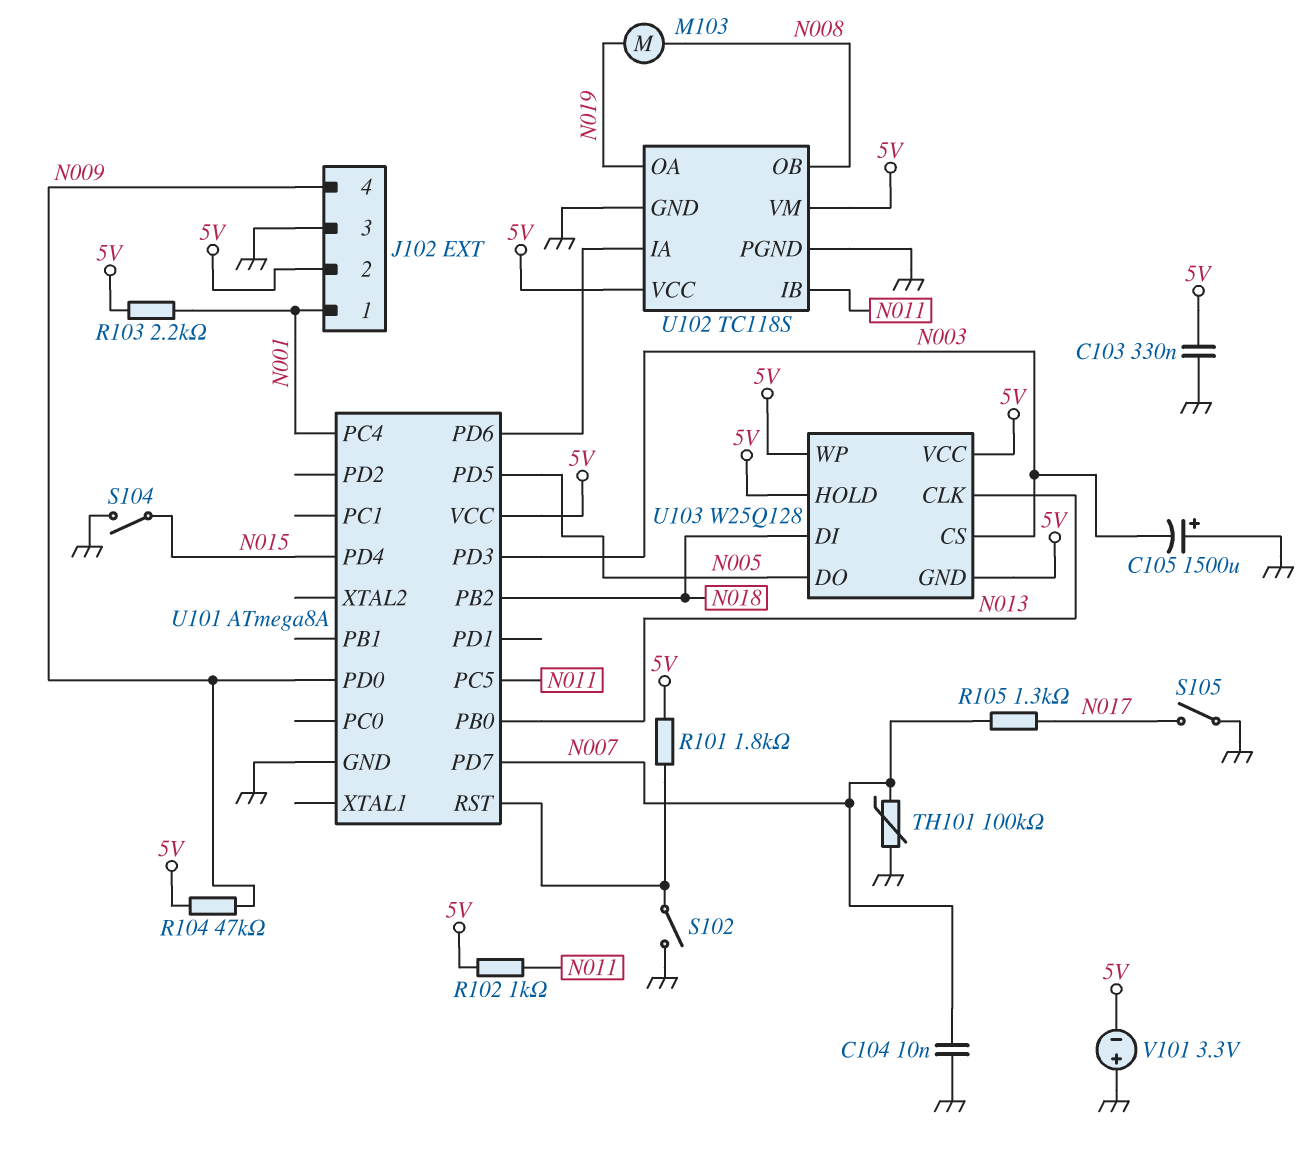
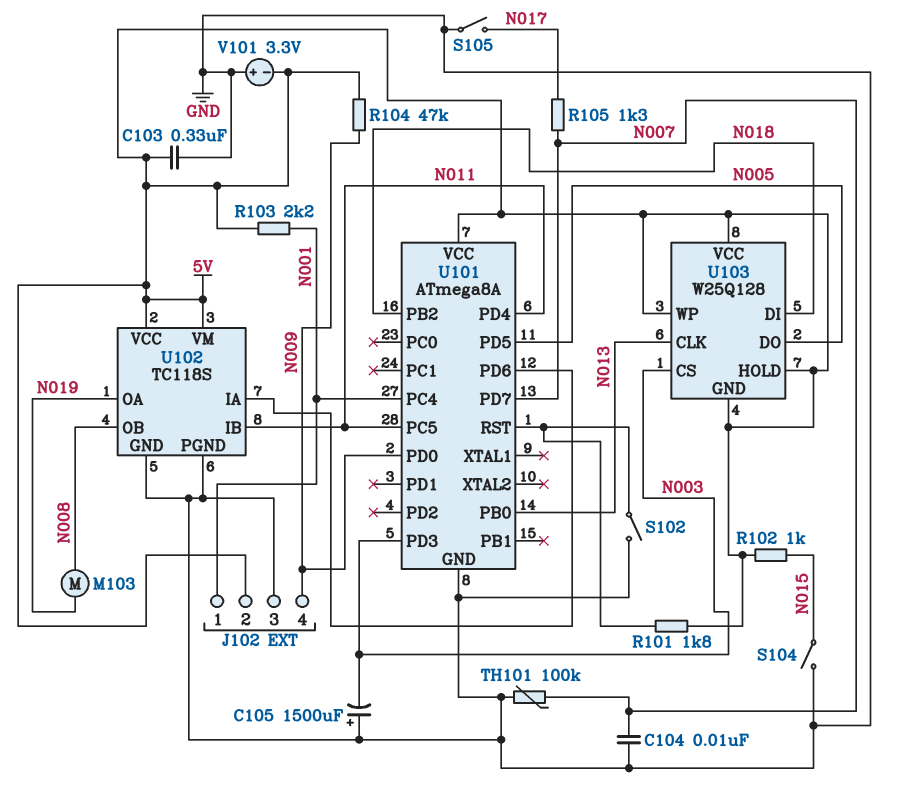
R102: 1k (5V, N011) -> 1k (5V, N015)
U101 pin PD4: N015 -> N011

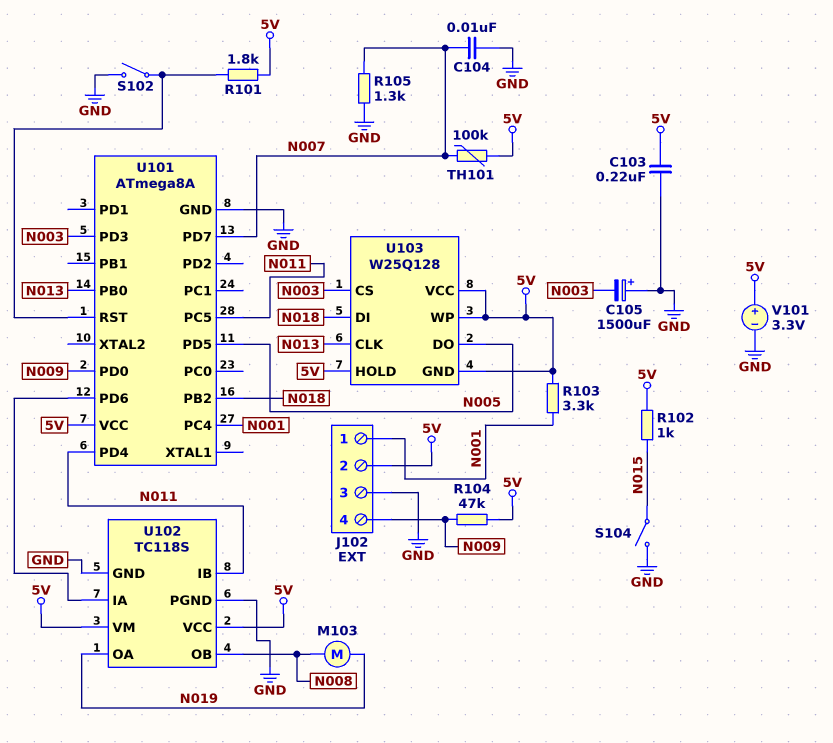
C103: 330nF (5V, GND) -> 220nF (5V, GND)
R103: 2.2k (5V, N001) -> 3.3k (5V, N001)
R105: 1.3k (N007, N017) -> 1.3k (GND, N007)
S105: switch (GND, N017) -> none
TH101: 100k (GND, N007) -> 100k (5V, N007)
V101: 3.3V (plus GND, minus 5V) -> 3.3V (plus 5V, minus GND)

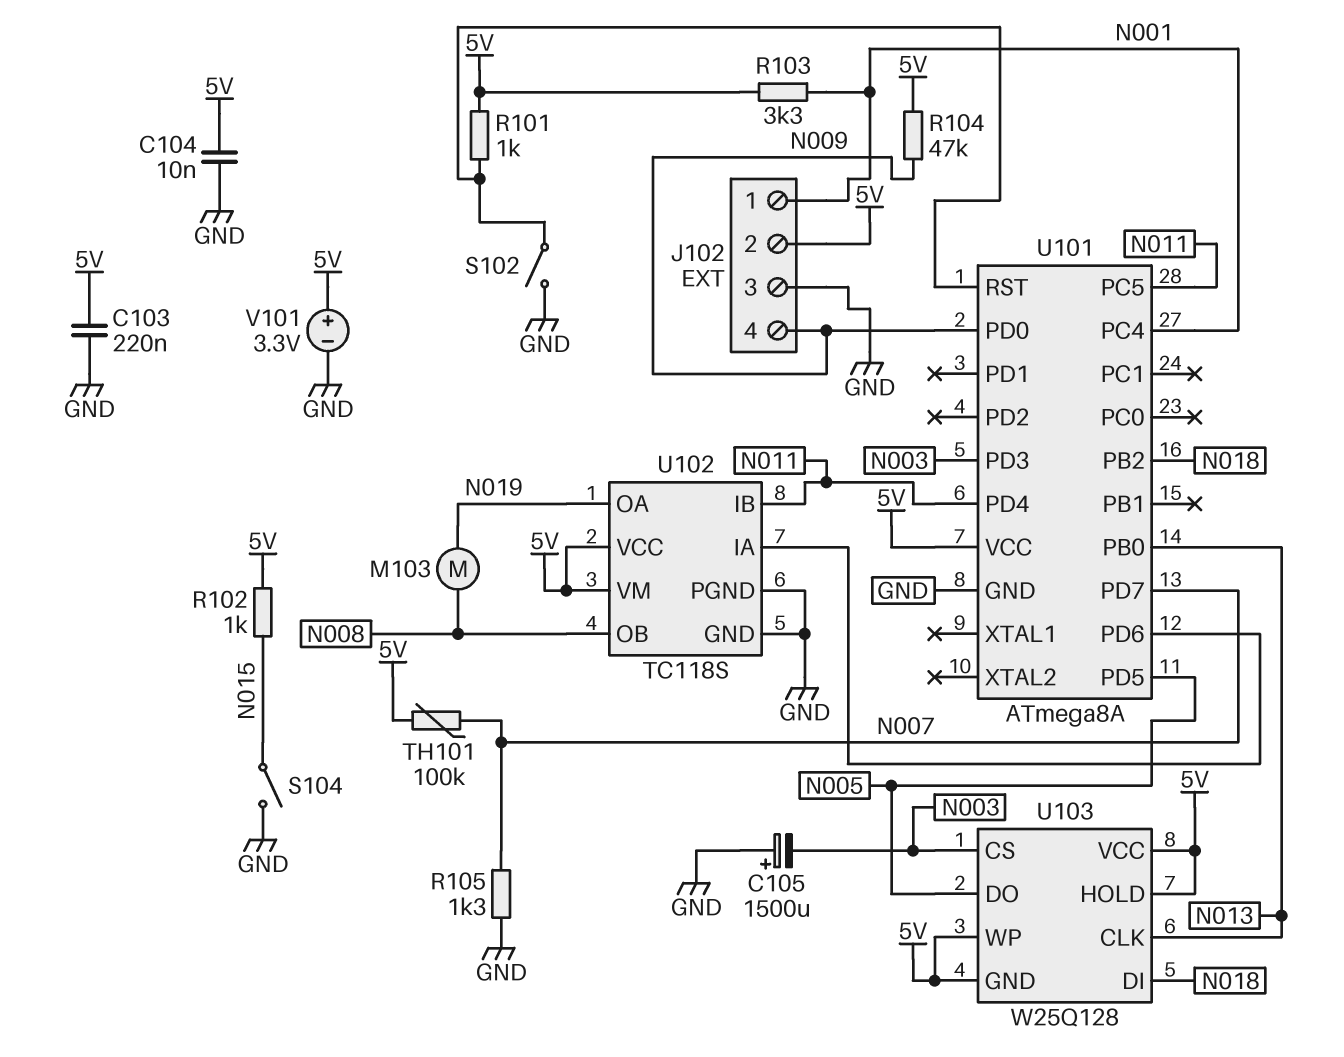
C104: 10nF (GND, N007) -> 10nF (5V, GND)
R101: 1.8k (5V, U101/RST) -> 1k (5V, U101/RST)

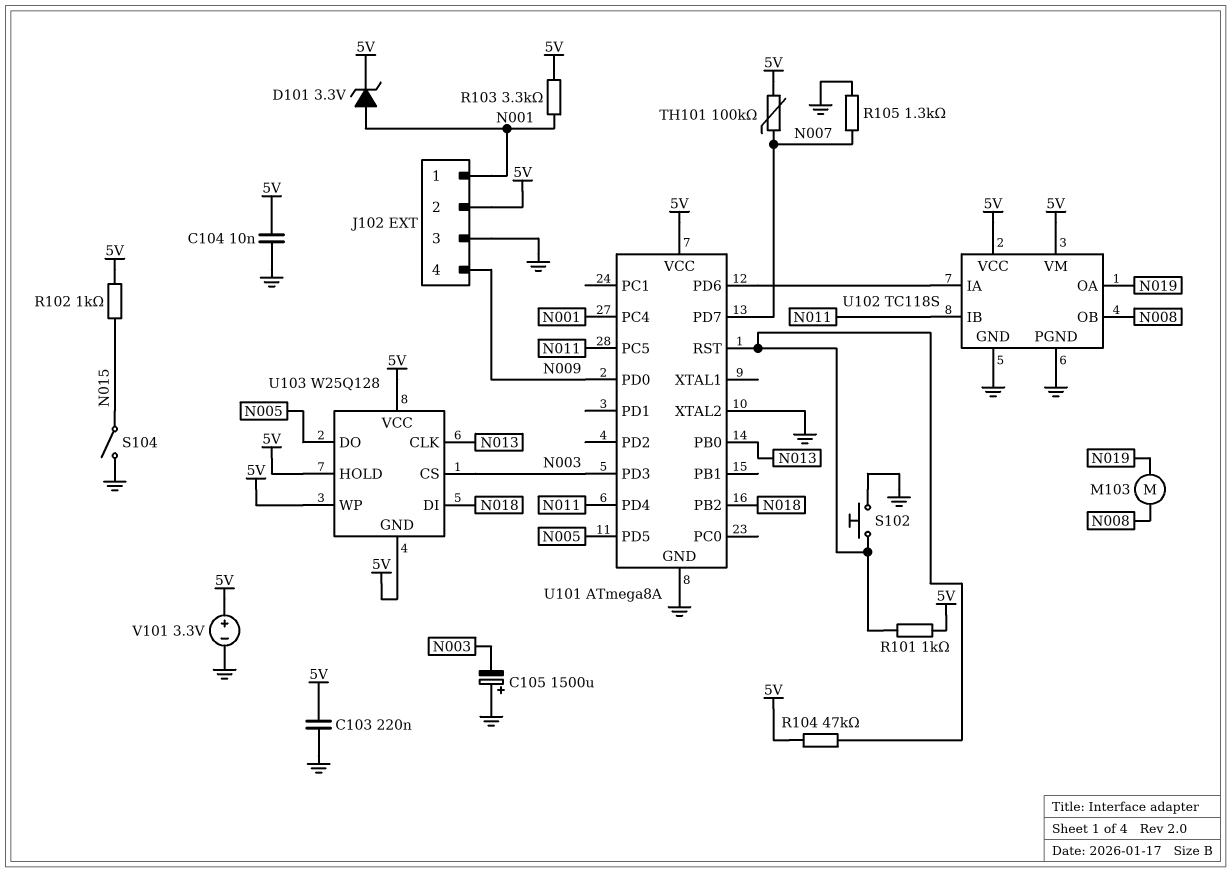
D101: none -> zener 3.3V (A N001, K 5V)
R104: 47k (5V, N009) -> 47k (5V, U101/RST)
S102: switch (GND, U101/RST) -> button (GND, U101/RST)
U101 pin XTAL2: none -> GND

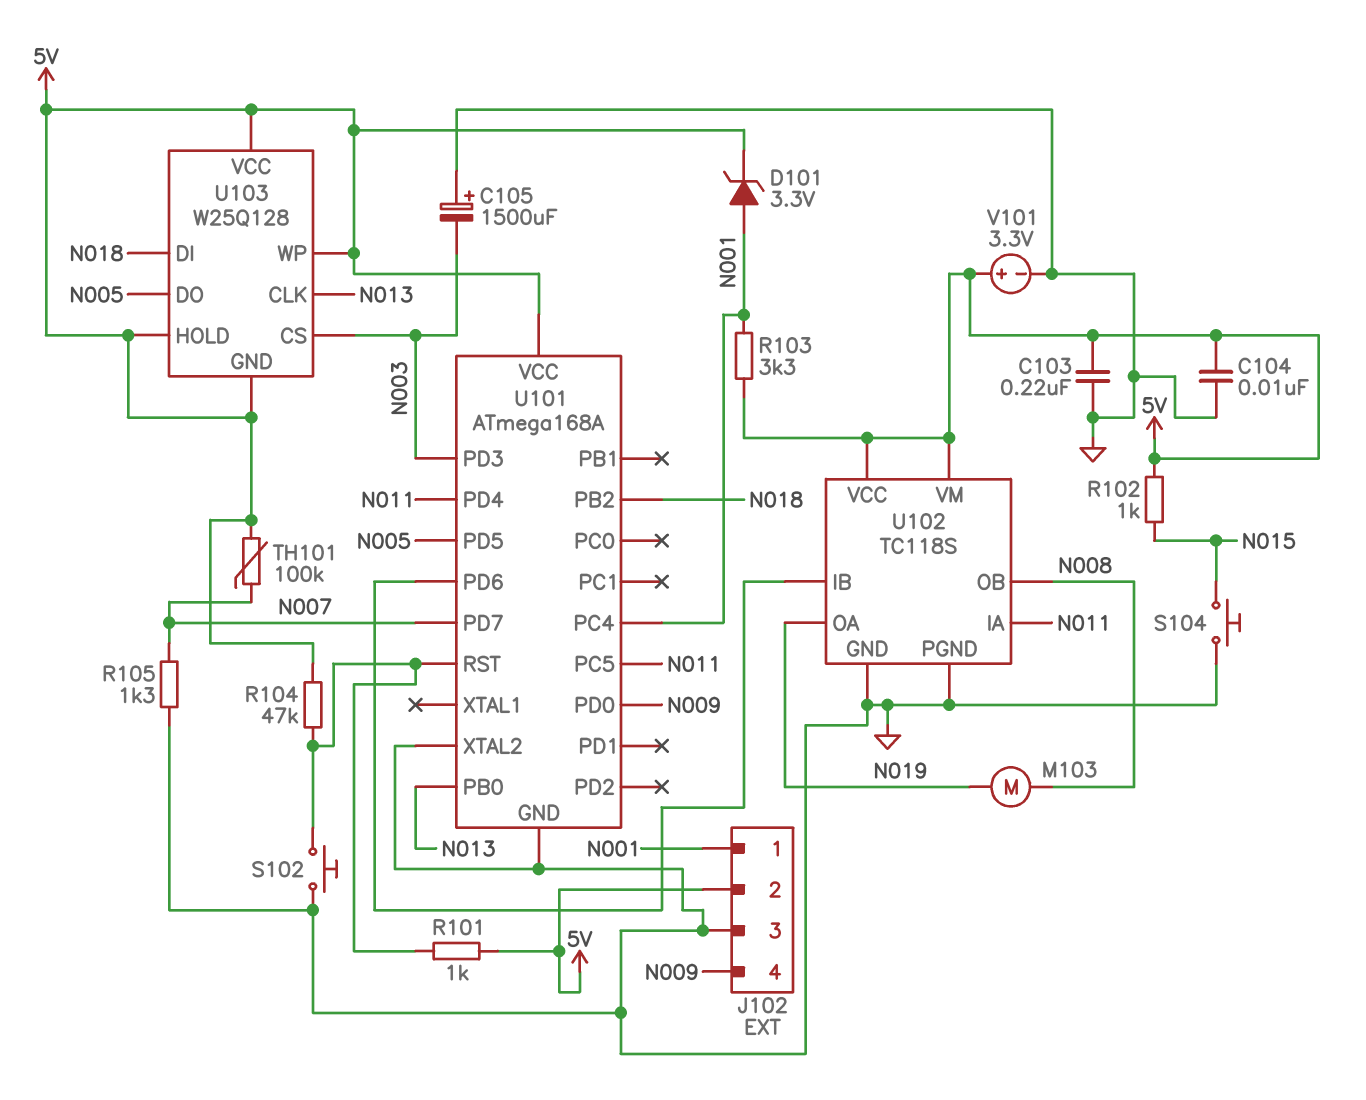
S104: switch (GND, N015) -> button (GND, N015)
U101: ATmega8A -> ATmega168A
U102 pin IA: U101/PD6 -> N011
U102 pin IB: N011 -> U101/PD6

